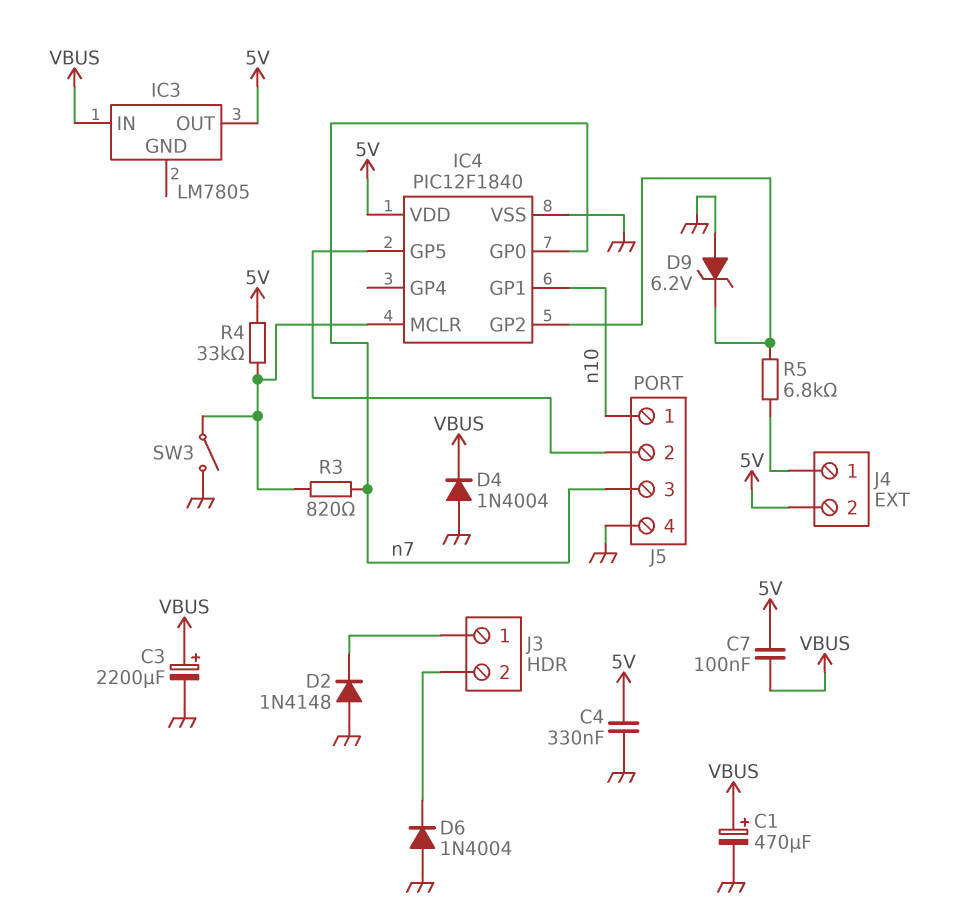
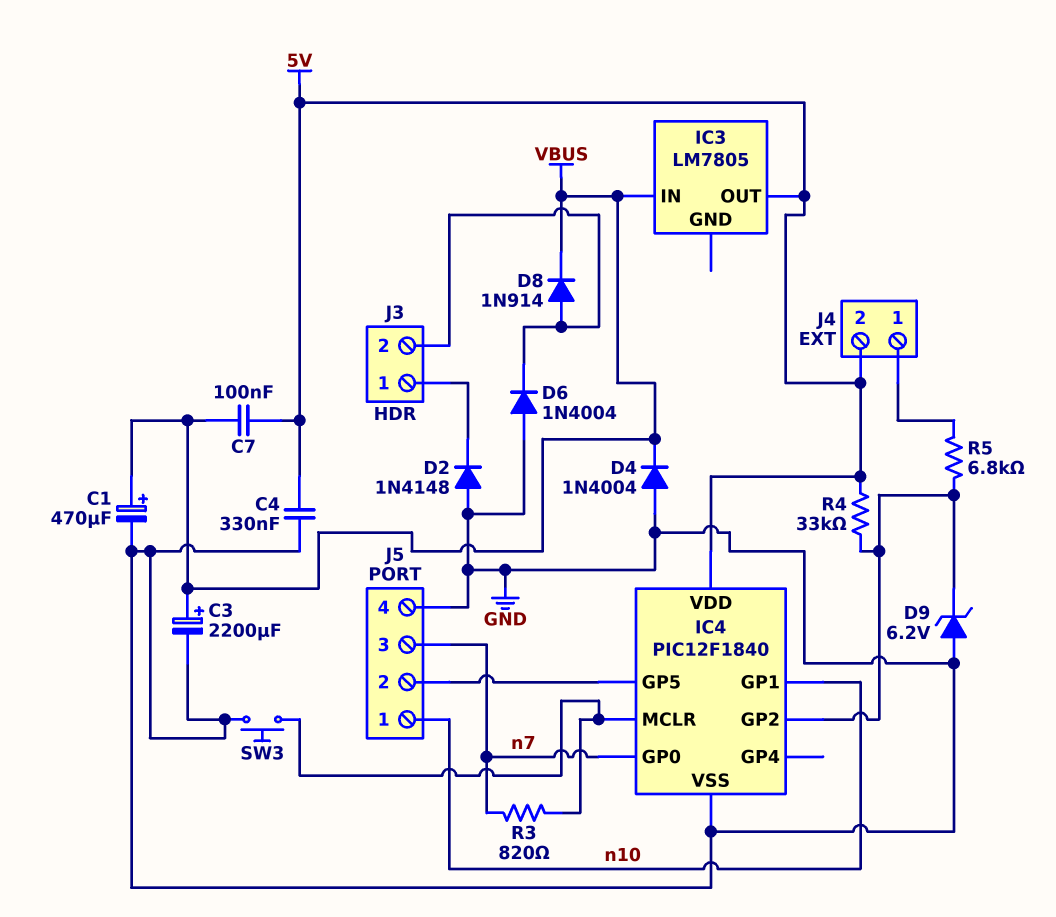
D8: none -> diode 1N914 (A J3/2, K VBUS)
R4: 33k (5V, IC4/MCLR) -> 33k (5V, IC4/GP2)
SW3: switch (GND, IC4/MCLR) -> button (GND, IC4/MCLR)

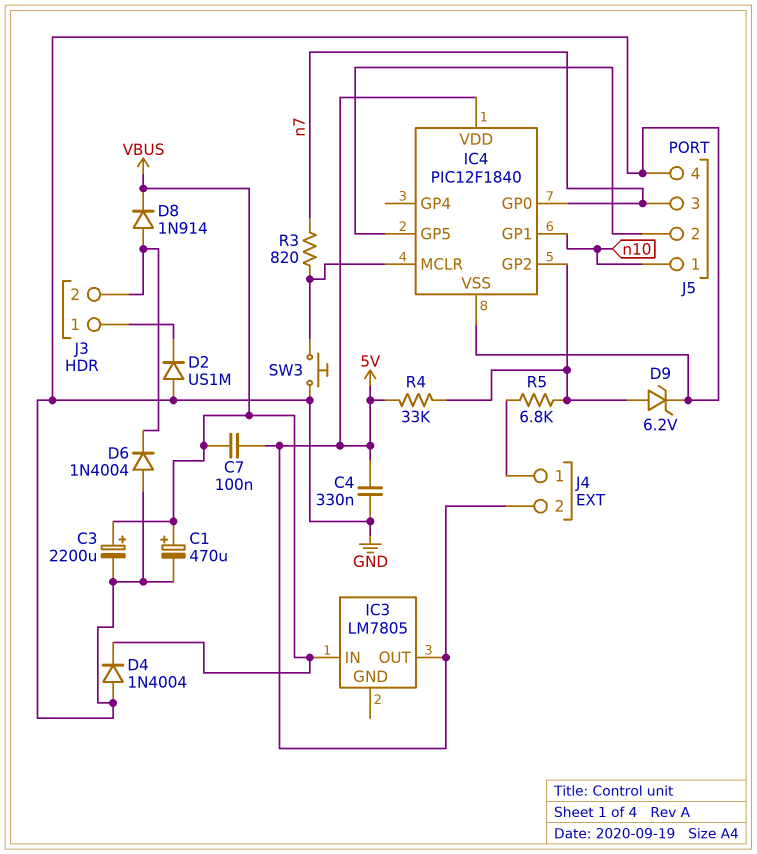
D2: diode 1N4148 (A GND, K J3/1) -> diode US1M (A GND, K J3/1)
D9: zener 6.2V (A GND, K IC4/GP2) -> zener 6.2V (A IC4/GP2, K GND)

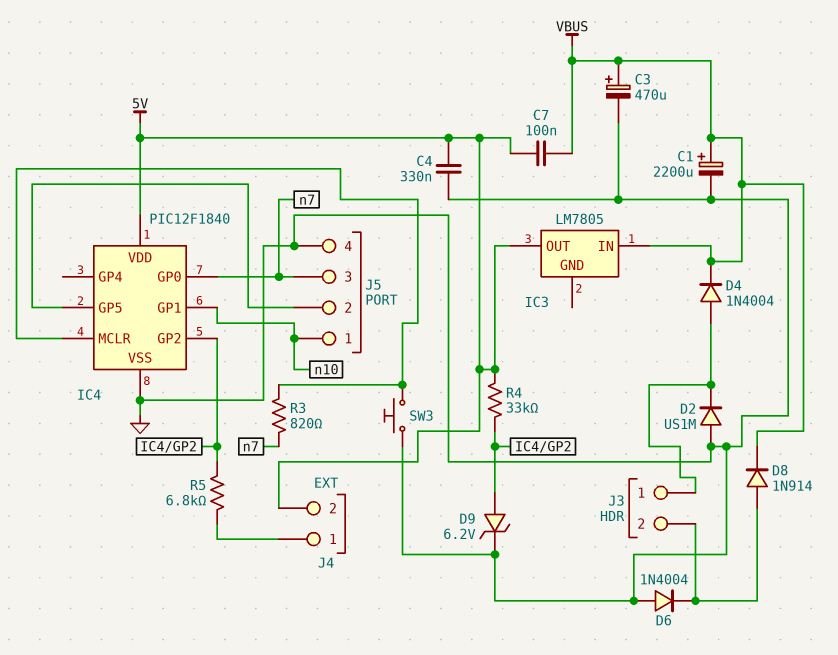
C1: 470uF (plus VBUS, minus GND) -> 2200uF (plus VBUS, minus GND)
C3: 2200uF (plus VBUS, minus GND) -> 470uF (plus VBUS, minus GND)
D4: diode 1N4004 (A GND, K VBUS) -> diode 1N4004 (A J3/1, K VBUS)

